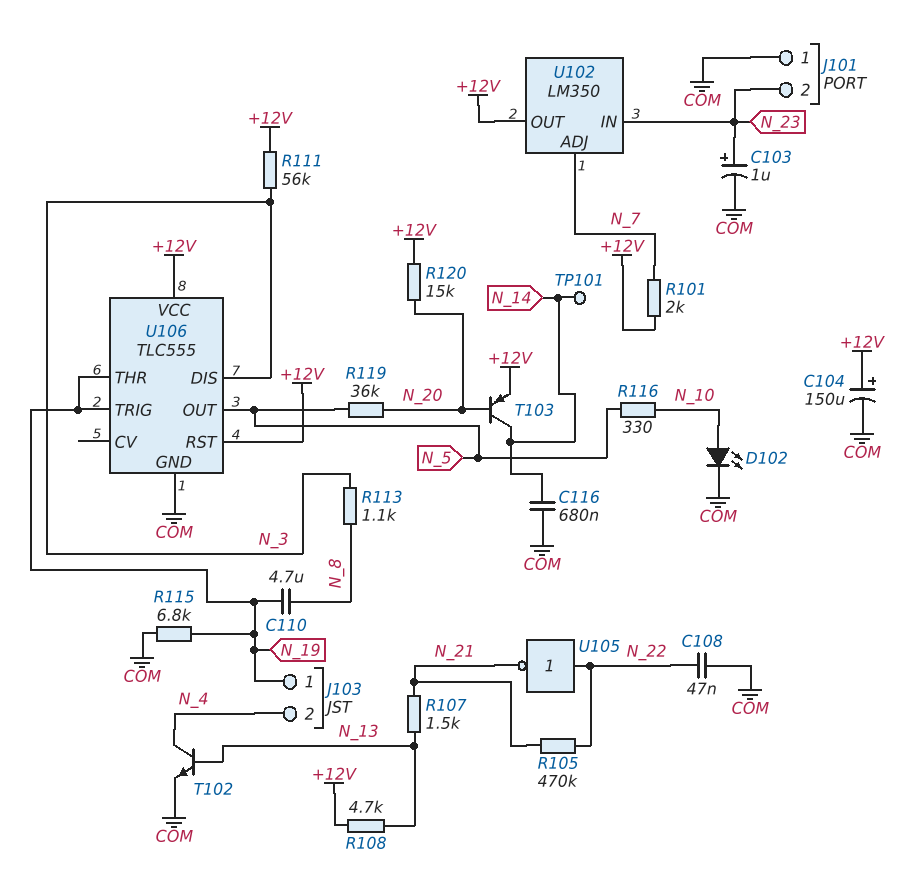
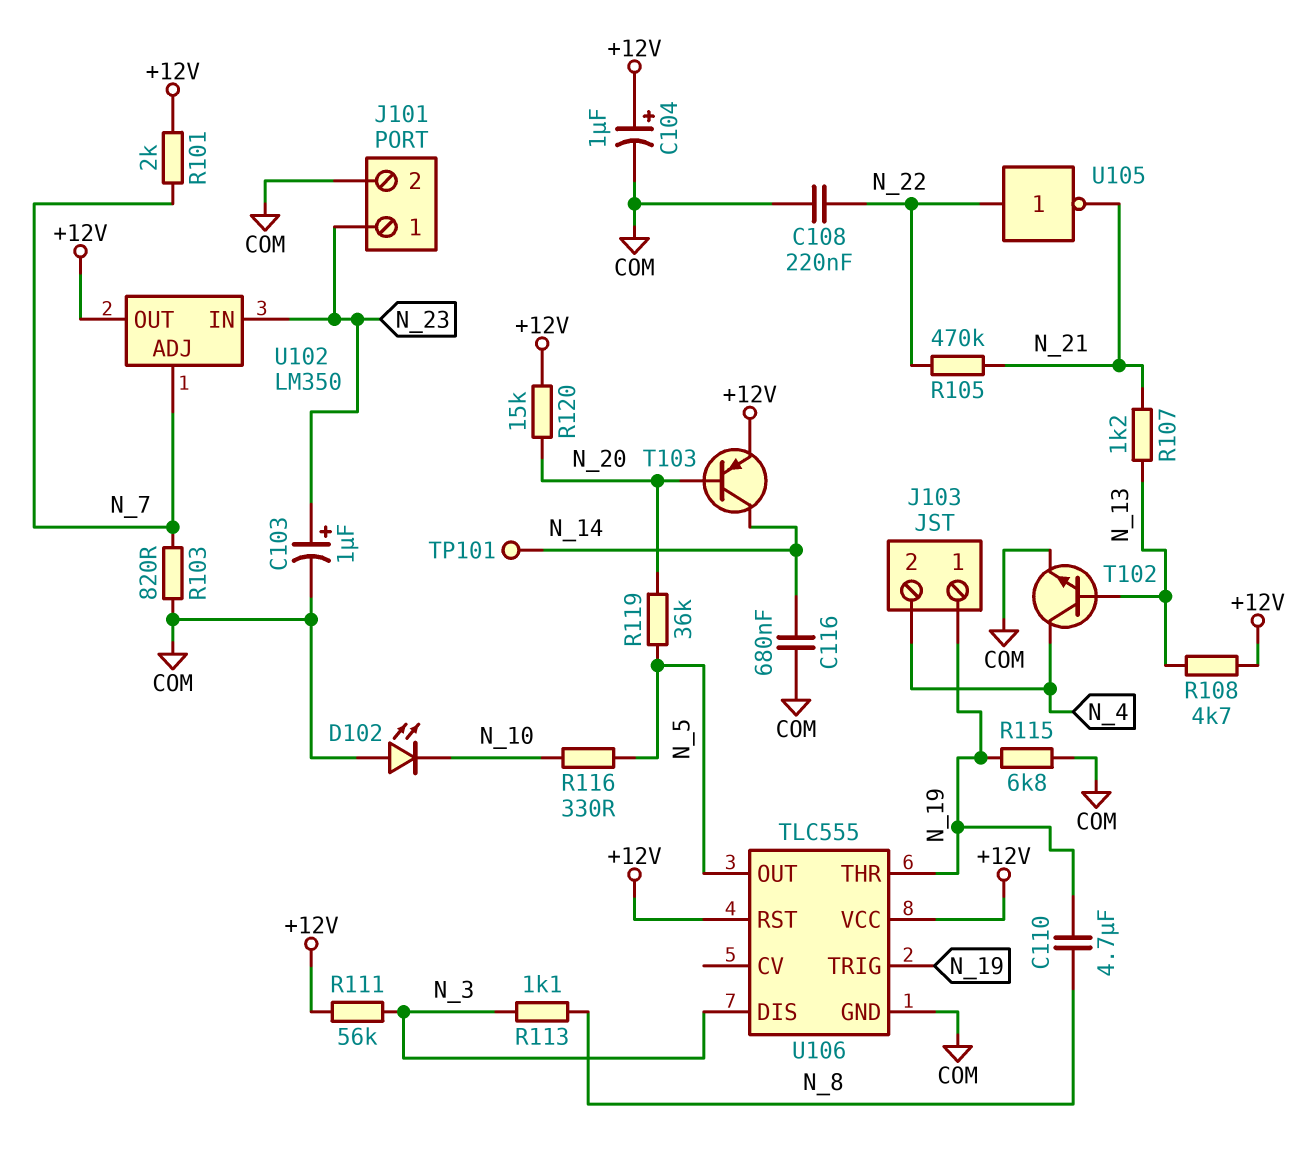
C104: 150uF (plus +12V, minus COM) -> 1uF (plus +12V, minus COM)
C108: 47nF (COM, N_22) -> 220nF (COM, N_22)
D102: LED (A N_10, K COM) -> LED (A COM, K N_10)
J101 pin 1: COM -> N_23
J101 pin 2: N_23 -> COM
R103: none -> 820 (COM, N_7)
R107: 1.5k (N_13, N_21) -> 1.2k (N_13, N_21)

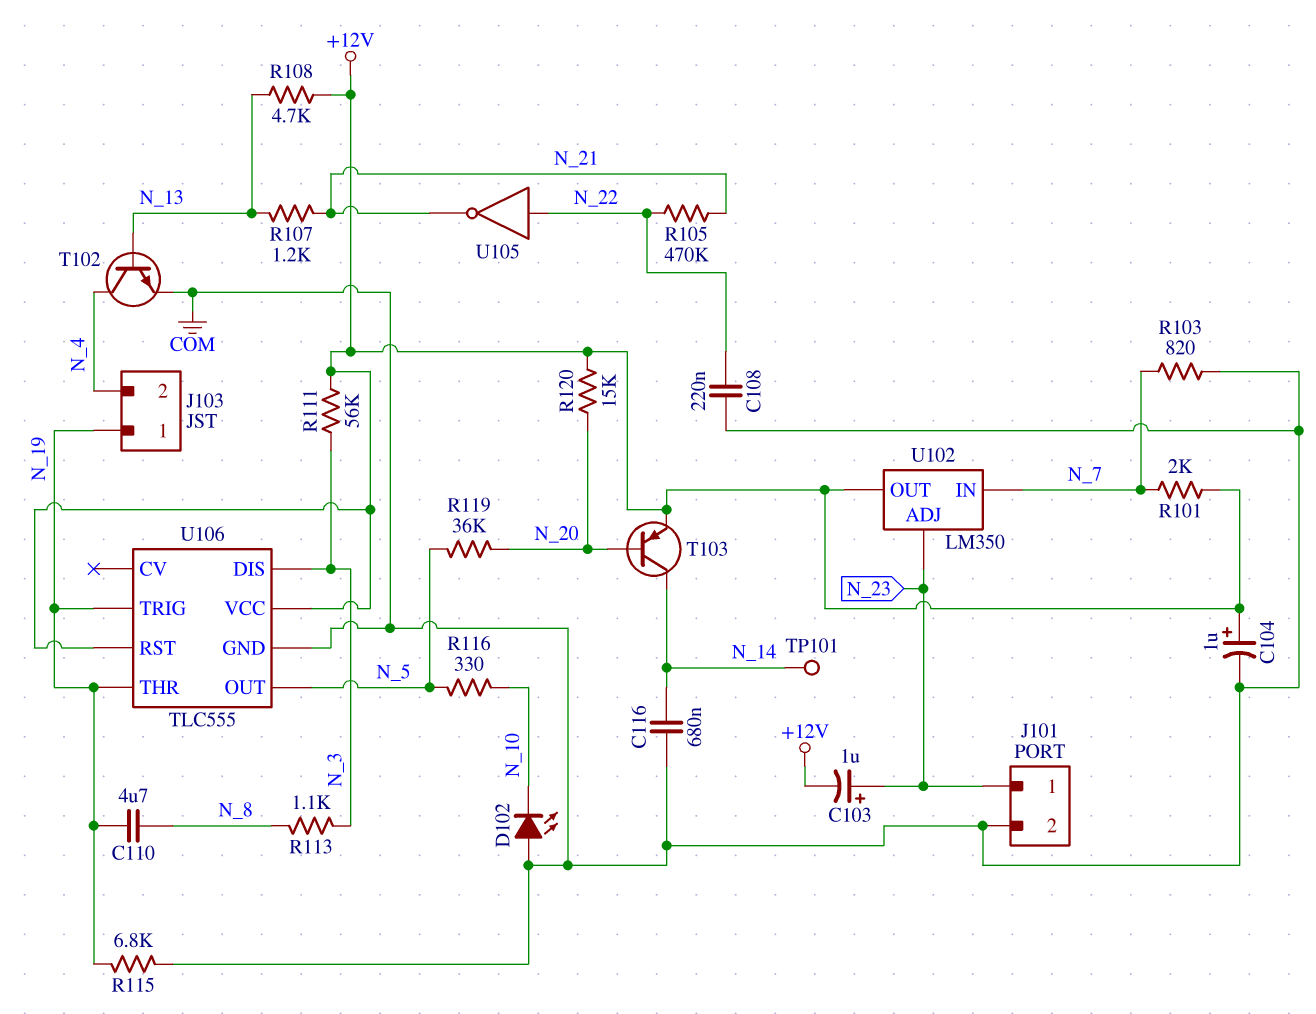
C103: 1uF (plus N_23, minus COM) -> 1uF (plus N_23, minus +12V)
U102 pin ADJ: N_7 -> N_23
U102 pin IN: N_23 -> N_7

